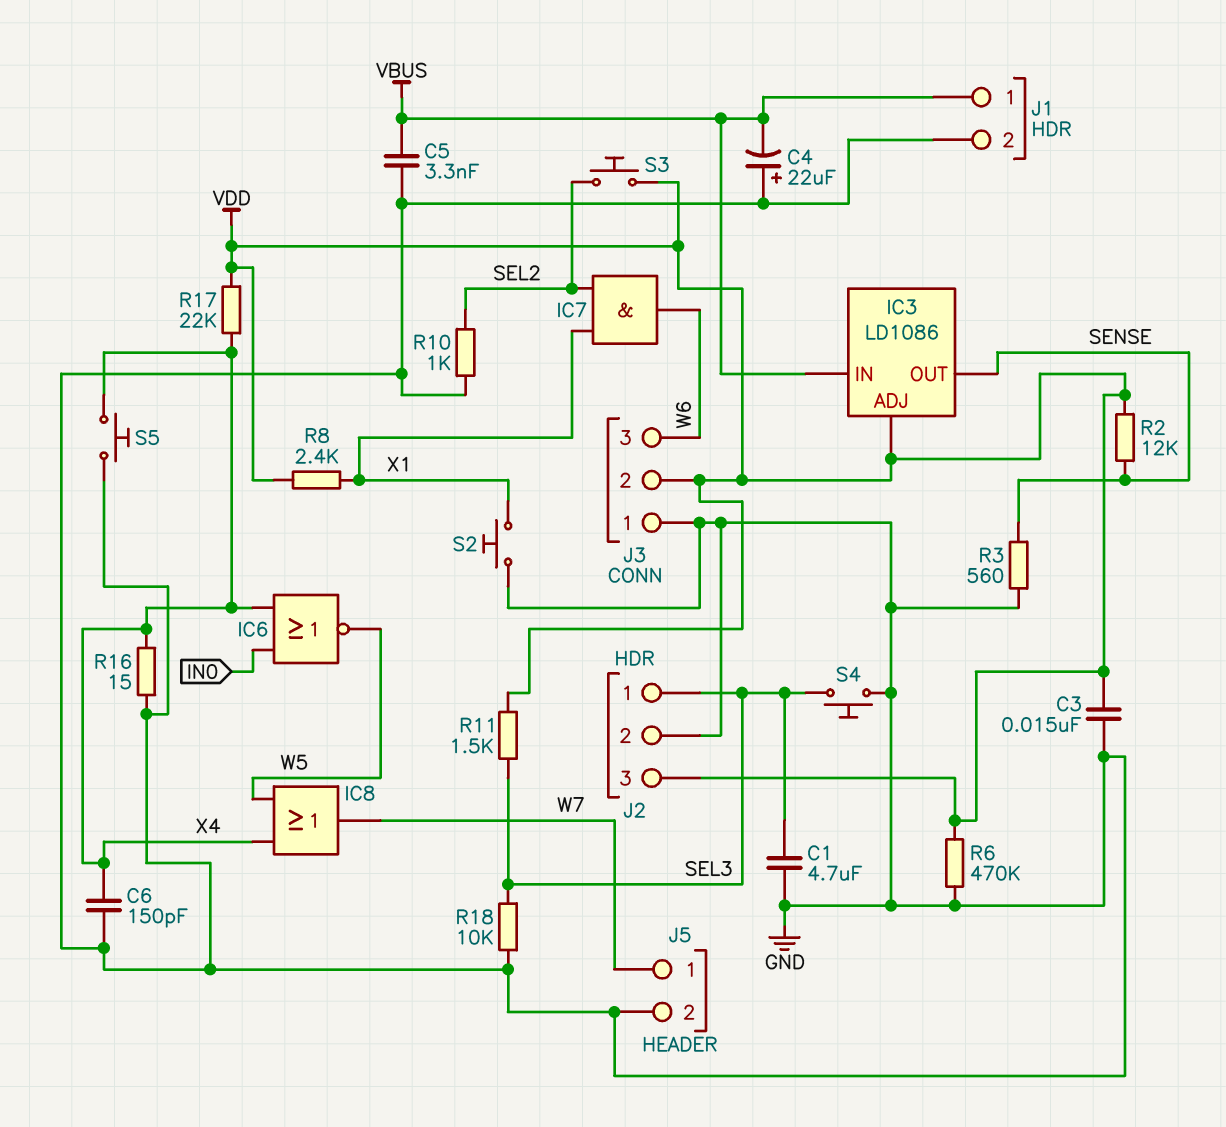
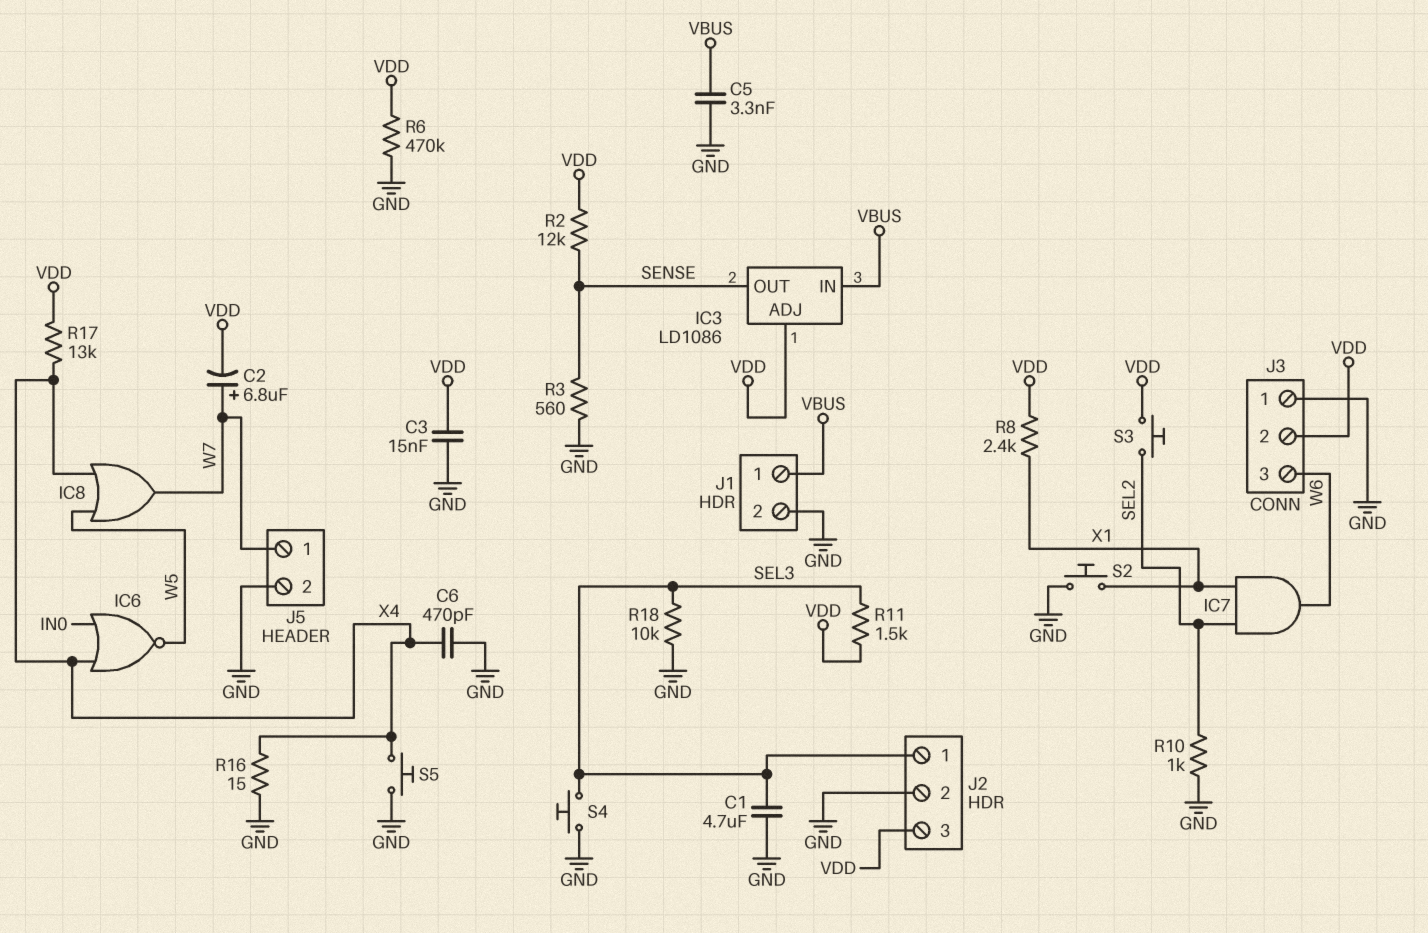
C2: none -> 6.8uF (plus W7, minus VDD)
C4: 22uF (plus GND, minus VBUS) -> none
C6: 150pF (GND, X4) -> 470pF (GND, X4)
R17: 22k (VDD, X4) -> 13k (VDD, X4)

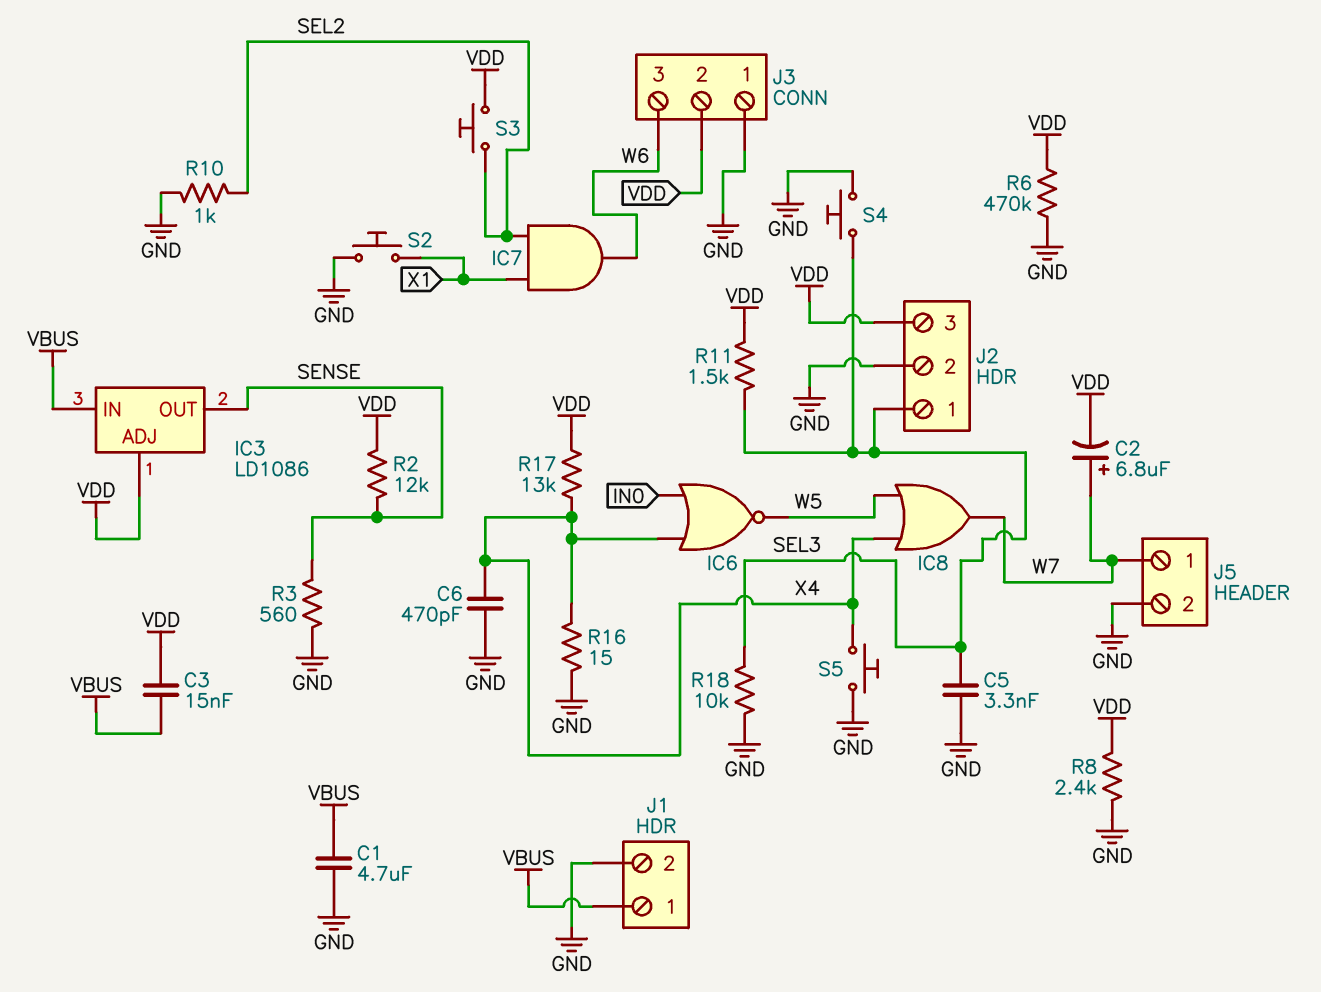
C1: 4.7uF (GND, SEL3) -> 4.7uF (GND, VBUS)
C3: 15nF (GND, VDD) -> 15nF (VBUS, VDD)
C5: 3.3nF (GND, VBUS) -> 3.3nF (GND, SEL3)
R8: 2.4k (VDD, X1) -> 2.4k (GND, VDD)

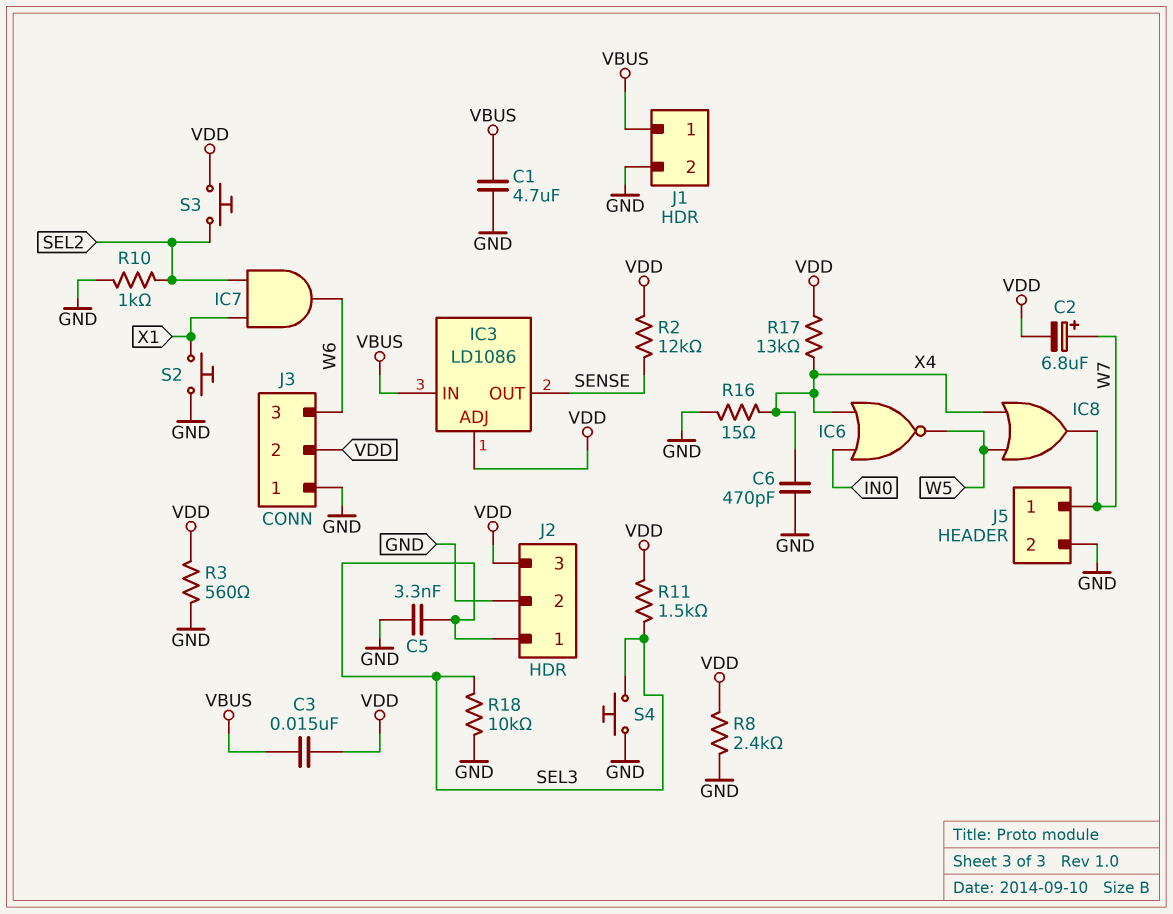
R3: 560 (GND, SENSE) -> 560 (GND, VDD)
R6: 470k (GND, VDD) -> none
S5: button (GND, X4) -> none

